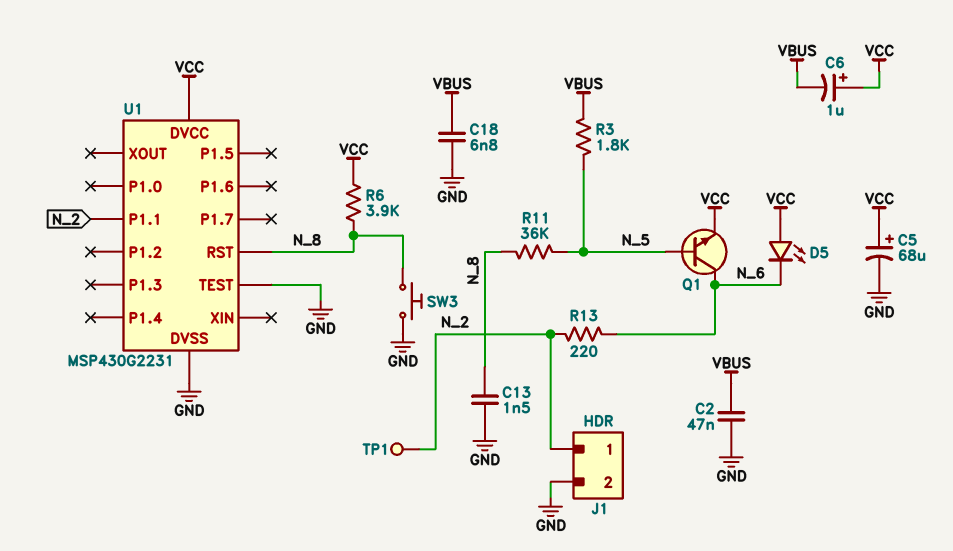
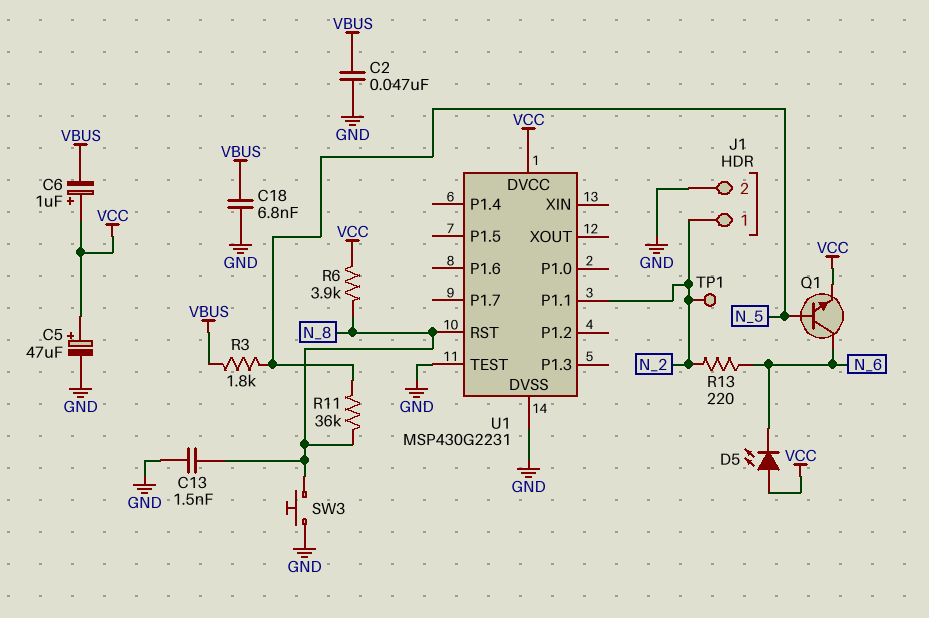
C5: 68uF (plus VCC, minus GND) -> 47uF (plus VCC, minus GND)

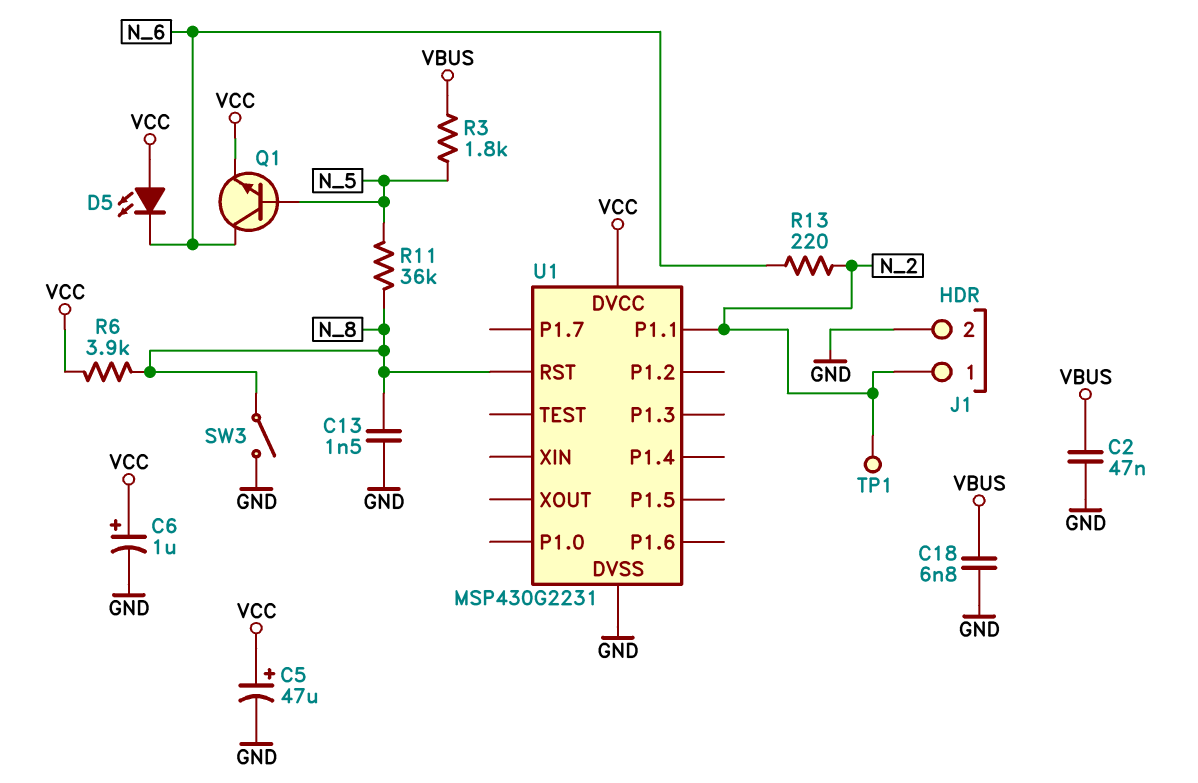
C6: 1uF (plus VCC, minus VBUS) -> 1uF (plus VCC, minus GND)
SW3: button (GND, N_8) -> switch (GND, N_8)
U1 pin TEST: GND -> none

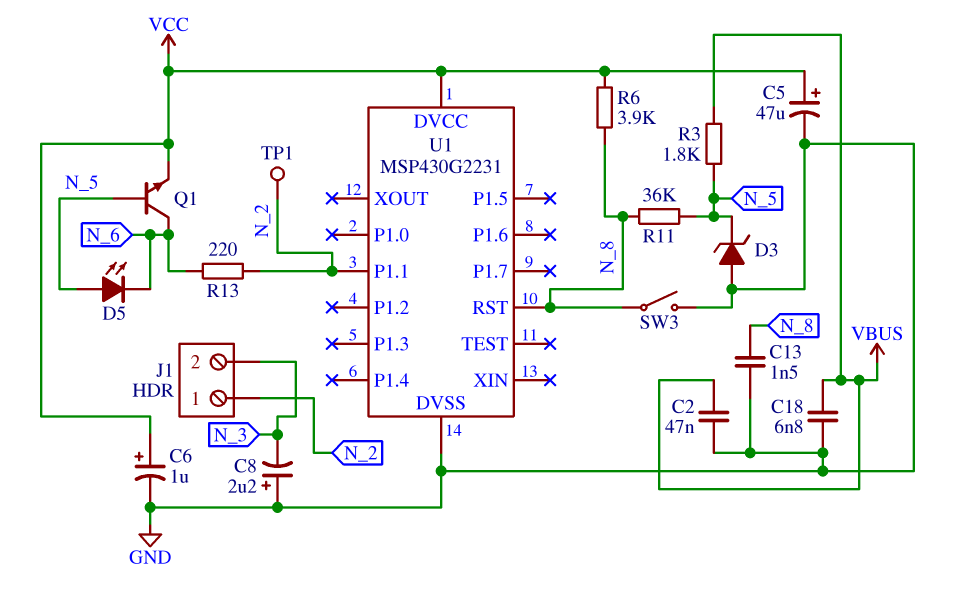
C8: none -> 2.2uF (plus GND, minus N_3)
D3: none -> zener (A GND, K N_5)
D5: LED (A VCC, K N_6) -> LED (A N_5, K N_6)
J1 pin 2: GND -> N_3

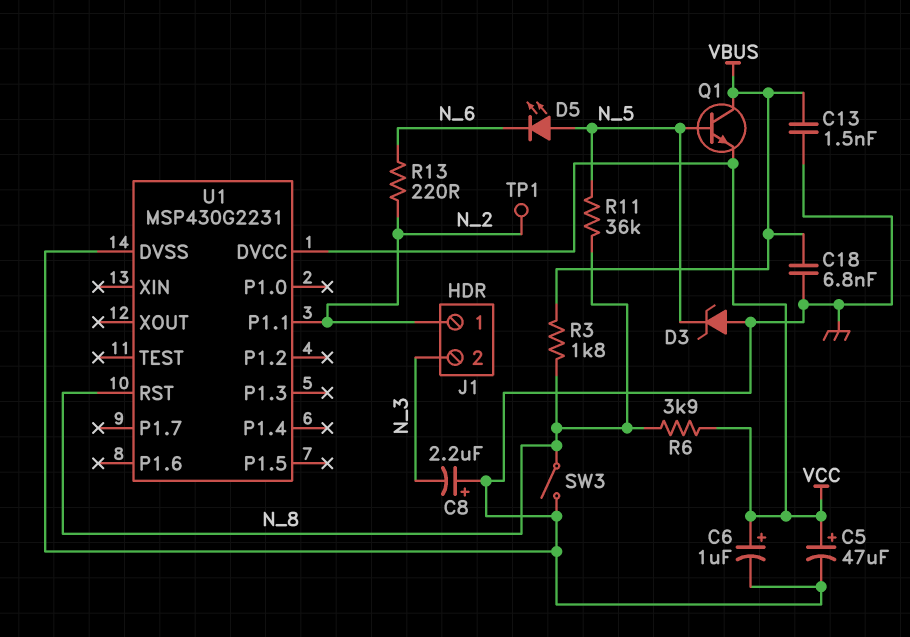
C2: 47nF (GND, VBUS) -> none
C13: 1.5nF (GND, N_8) -> 1.5nF (GND, VBUS)
Q1: NPN (B N_5, C N_6, E VCC) -> NPN (B N_5, C VBUS, E VCC)
R3: 1.8k (N_5, VBUS) -> 1.8k (N_8, VBUS)

